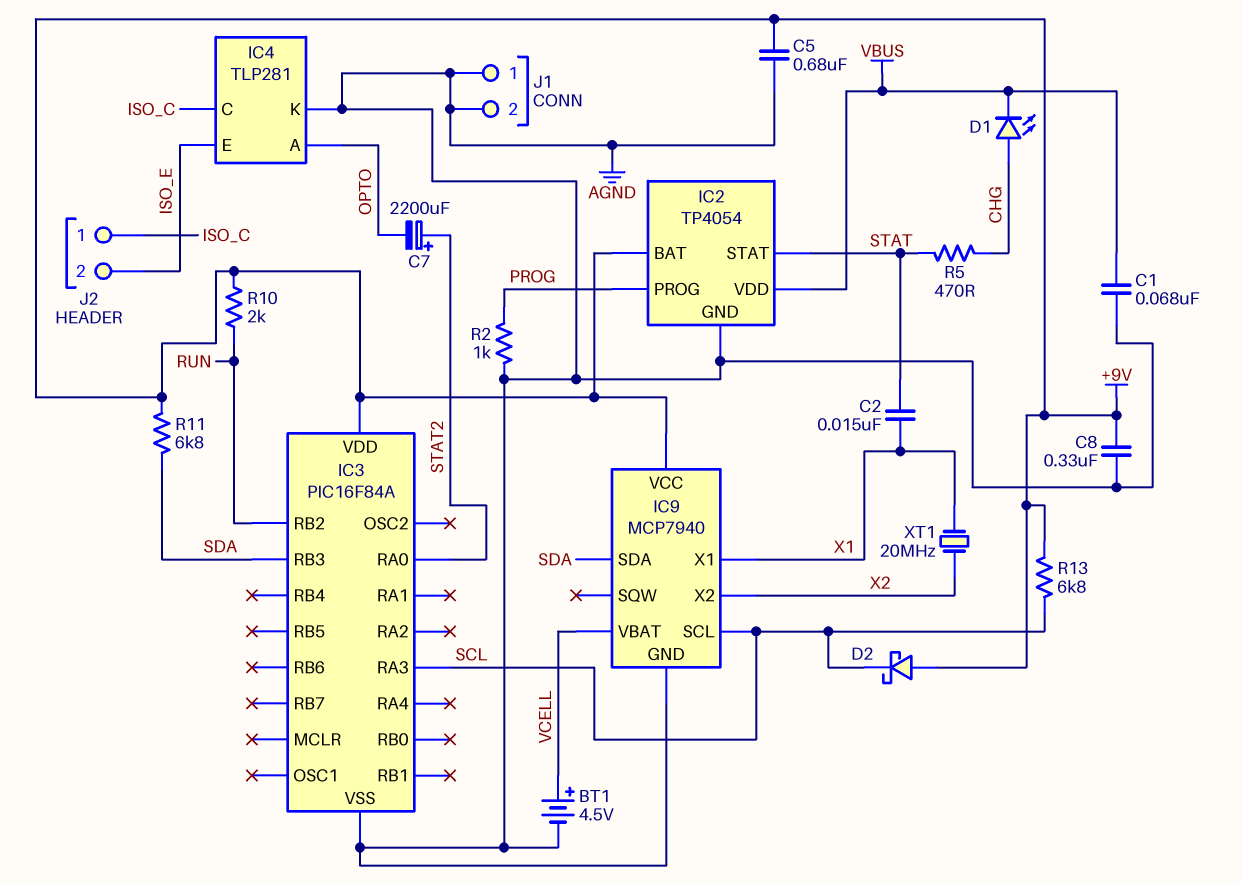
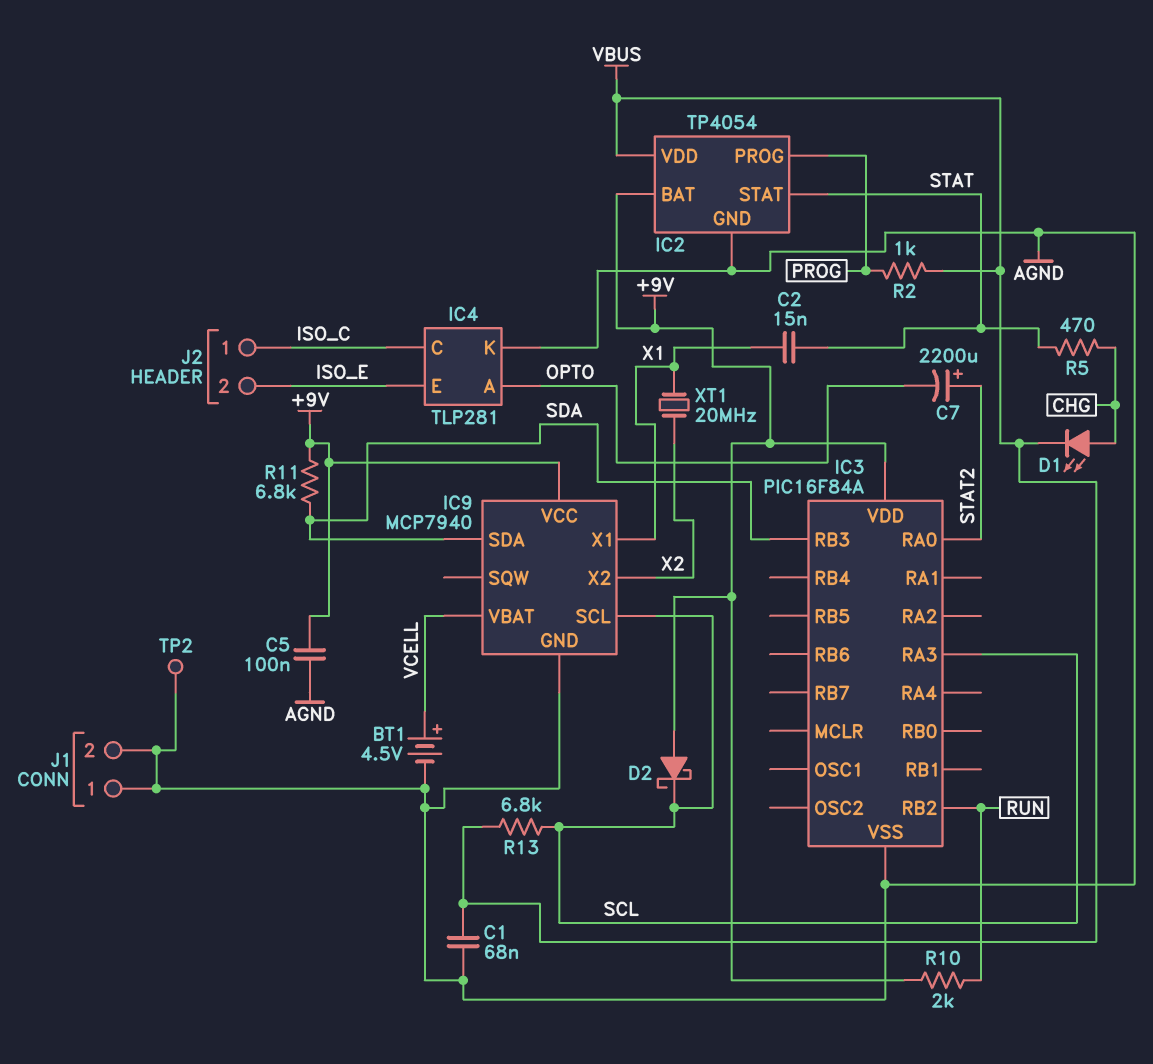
C5: 680nF (+9V, AGND) -> 100nF (+9V, AGND)
C8: 330nF (+9V, AGND) -> none
R2: 1k (AGND, PROG) -> 1k (PROG, VBUS)
R13: 6.8k (+9V, SCL) -> 6.8k (SCL, VBUS)
TP2: none -> test point (AGND)

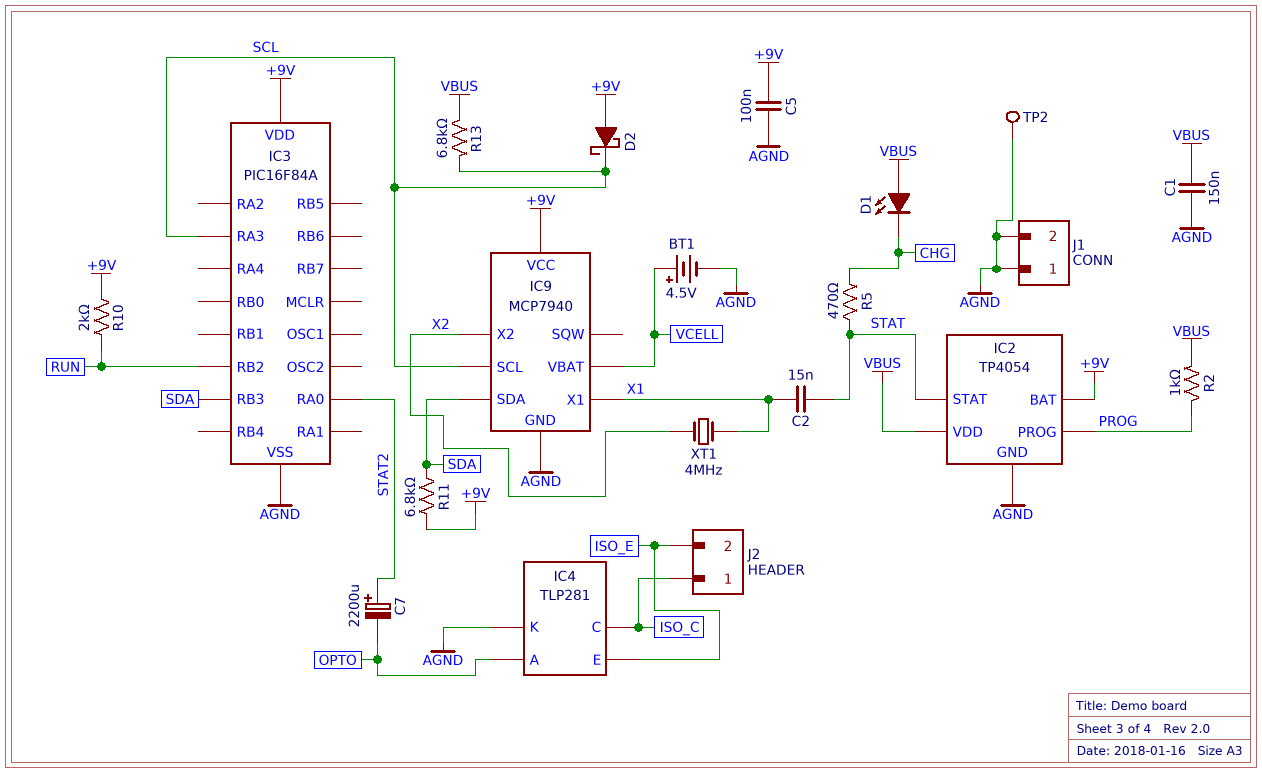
C1: 68nF (AGND, VBUS) -> 150nF (AGND, VBUS)
D1: LED (A CHG, K VBUS) -> LED (A VBUS, K CHG)
XT1: 20MHz (X1, X2) -> 4MHz (X1, X2)

